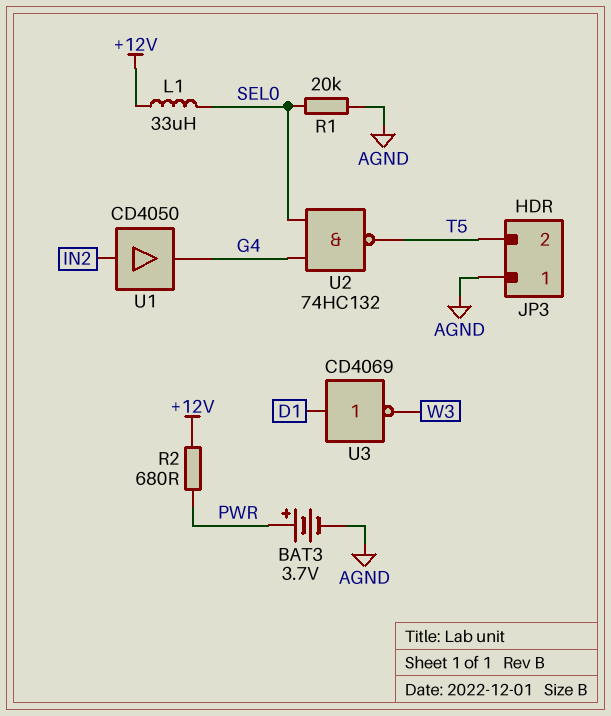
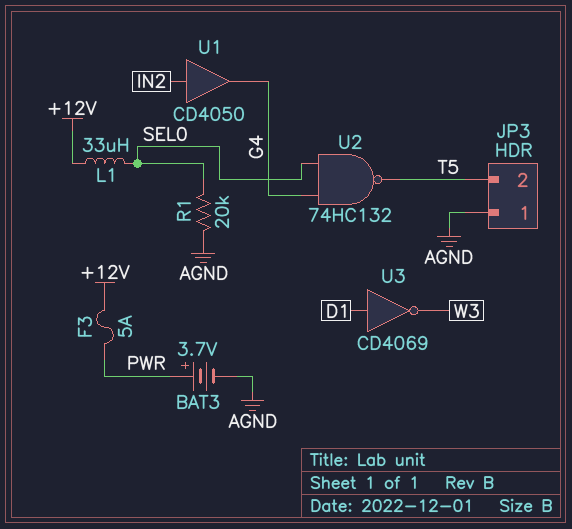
F3: none -> 5A (+12V, PWR)
R2: 680 (+12V, PWR) -> none

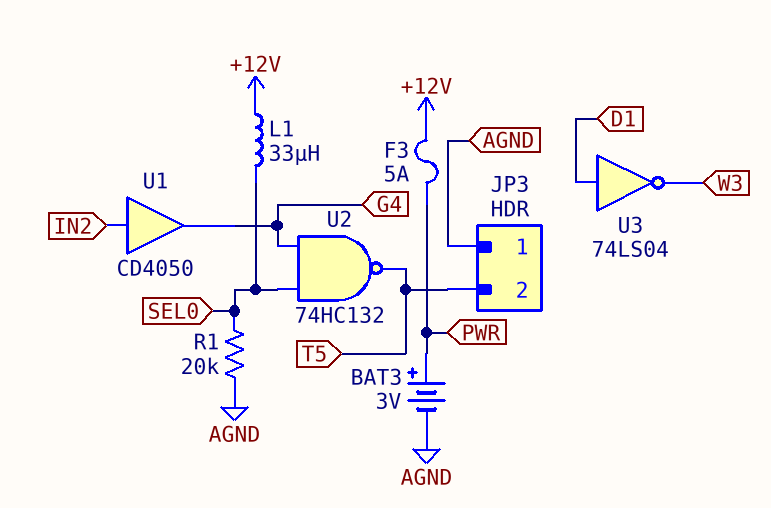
BAT3: 3.7V (plus PWR, minus AGND) -> 3V (plus PWR, minus AGND)
U3: NOT CD4069 (in D1, out W3) -> NOT 74LS04 (in D1, out W3)

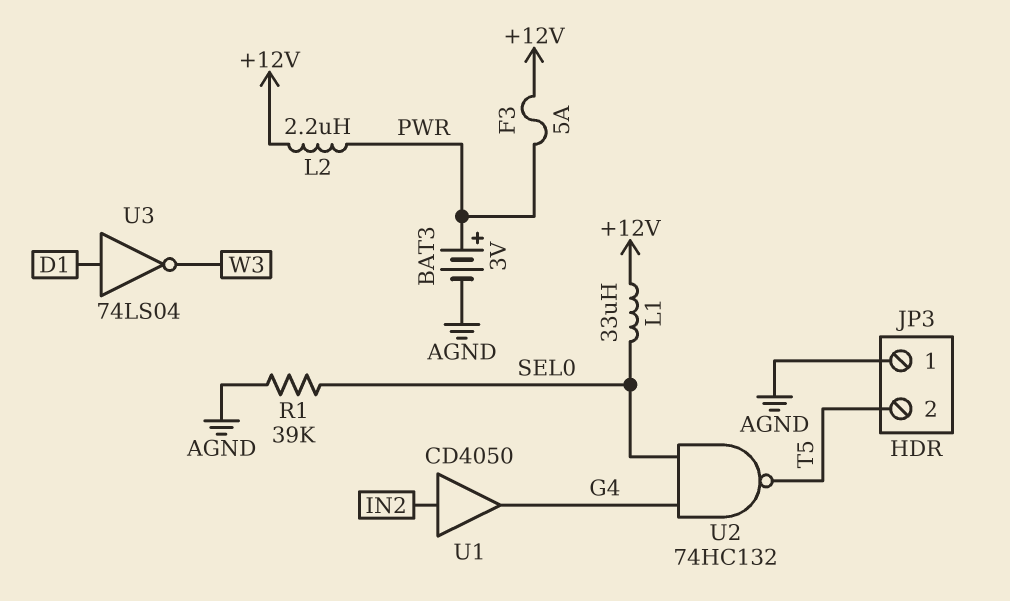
L2: none -> 2.2uH (+12V, PWR)
R1: 20k (AGND, SEL0) -> 39k (AGND, SEL0)

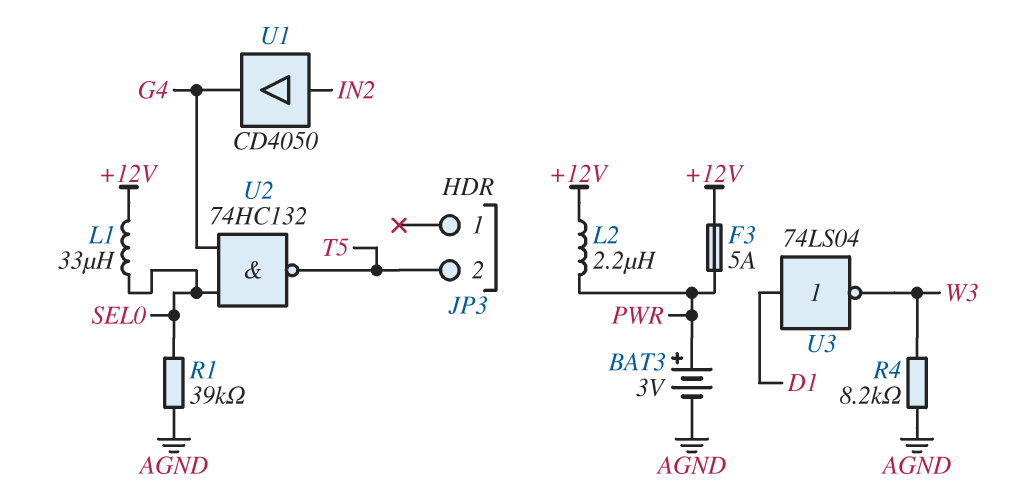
JP3 pin 1: AGND -> none
R4: none -> 8.2k (AGND, W3)

